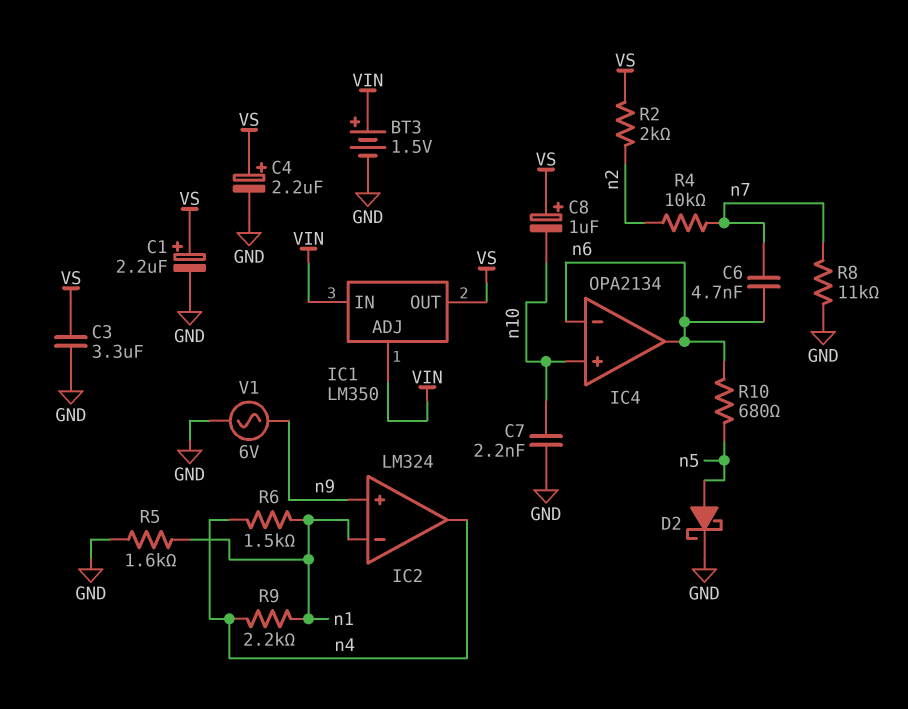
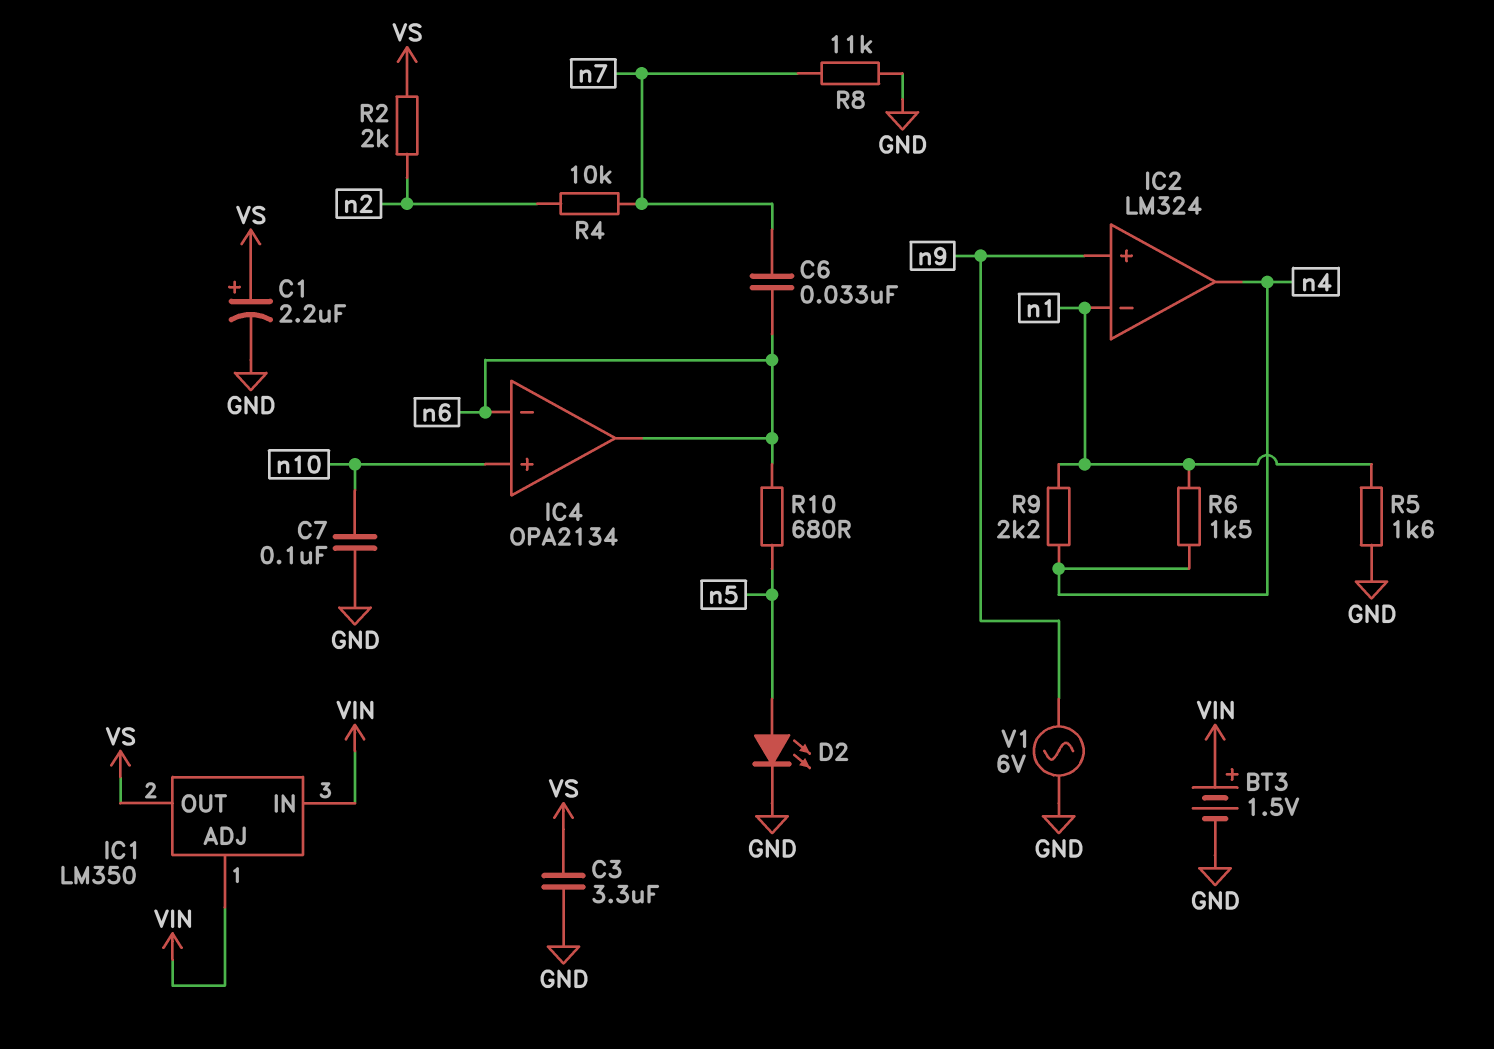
C4: 2.2uF (plus VS, minus GND) -> none
C6: 4.7nF (n6, n7) -> 33nF (n6, n7)
C7: 2.2nF (GND, n10) -> 100nF (GND, n10)
C8: 1uF (plus VS, minus n10) -> none
D2: schottky (A n5, K GND) -> LED (A n5, K GND)

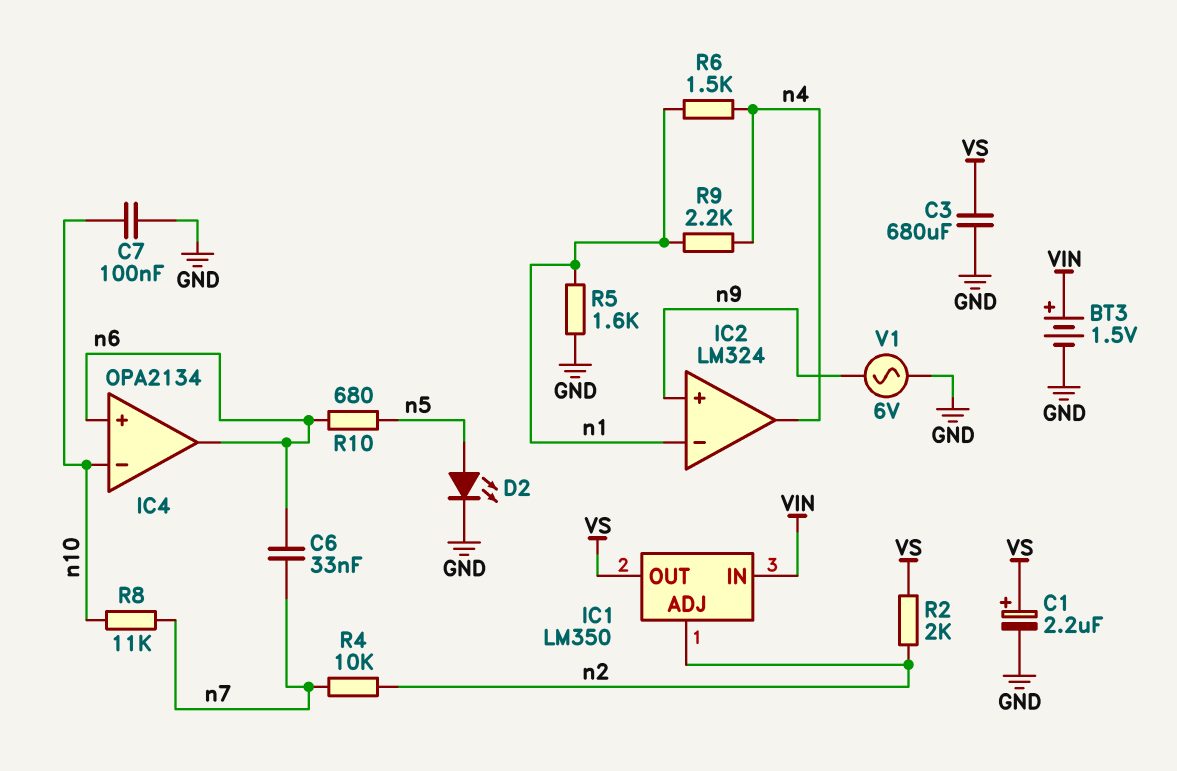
C3: 3.3uF (GND, VS) -> 680uF (GND, VS)
IC1 pin ADJ: VIN -> n2
IC4 pin in+: n10 -> n6
IC4 pin in-: n6 -> n10
R8: 11k (GND, n7) -> 11k (n7, n10)

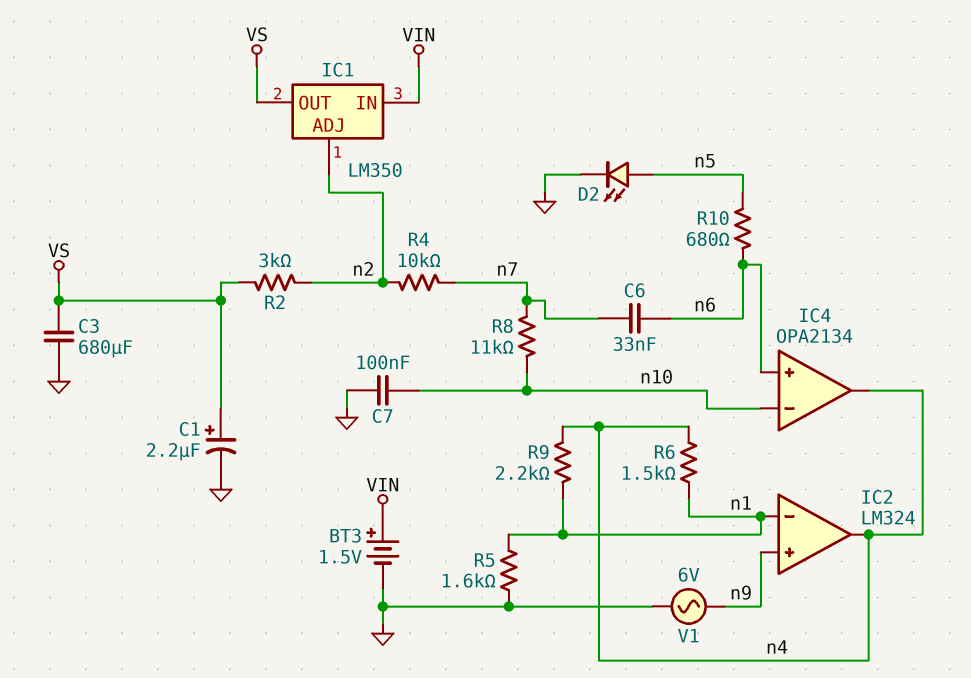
IC4 pin out: n6 -> n4
R2: 2k (VS, n2) -> 3k (VS, n2)

